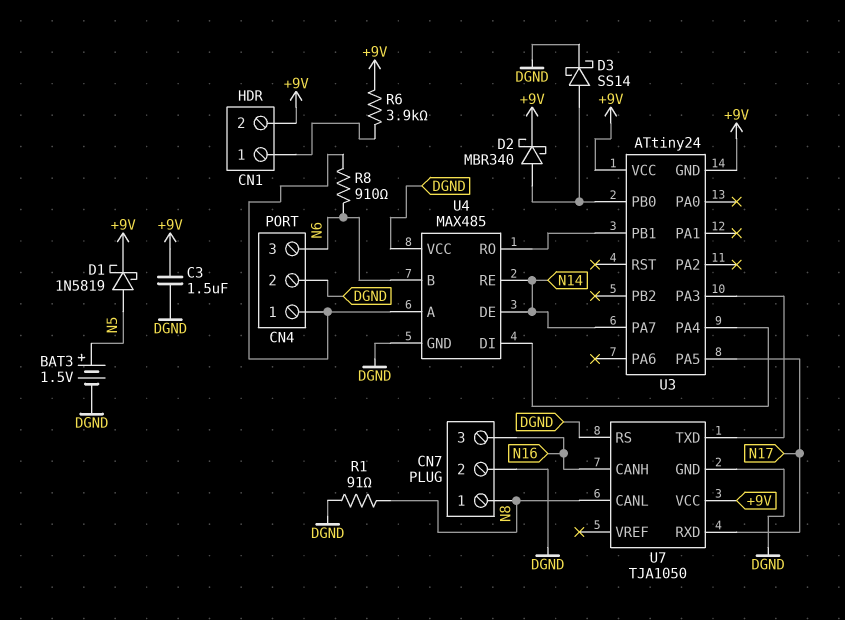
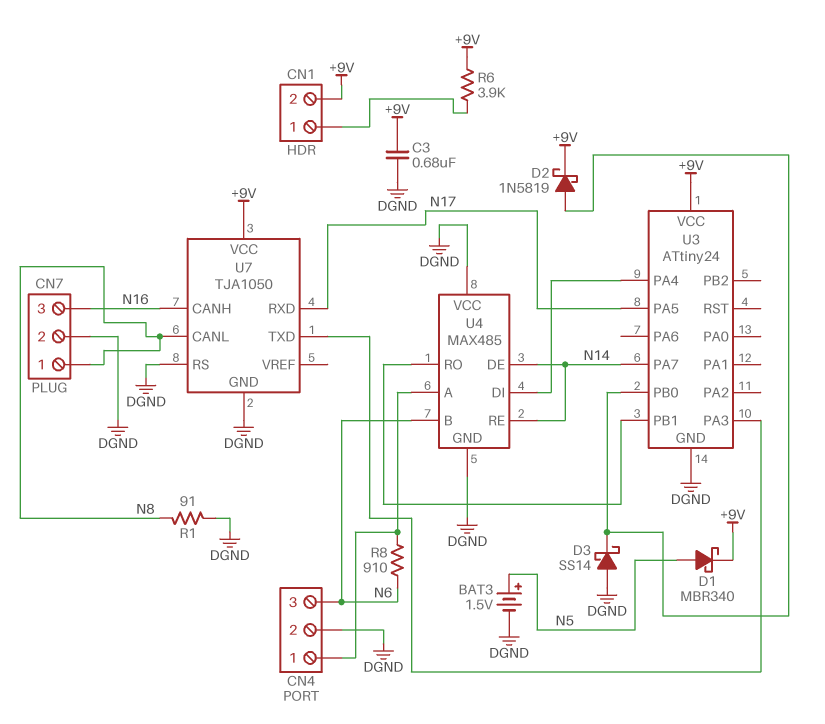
C3: 1.5uF (+9V, DGND) -> 680nF (+9V, DGND)
D1: schottky 1N5819 (A N5, K +9V) -> schottky MBR340 (A N5, K +9V)
D2: schottky MBR340 (A U3/PB0, K +9V) -> schottky 1N5819 (A U3/PB0, K +9V)
D3: schottky SS14 (A U3/PB0, K DGND) -> schottky SS14 (A DGND, K U3/PB0)
U3 pin GND: +9V -> DGND

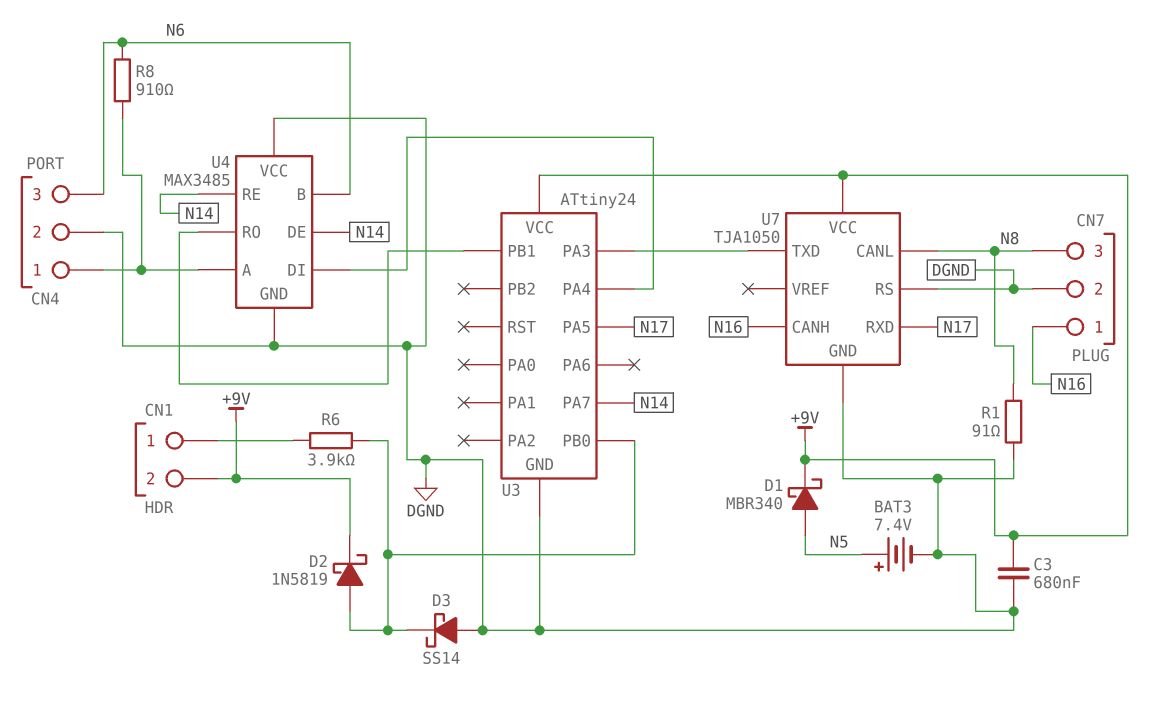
BAT3: 1.5V (plus N5, minus DGND) -> 7.4V (plus N5, minus DGND)
CN7 pin 1: N8 -> N16
CN7 pin 3: N16 -> N8
R6: 3.9k (+9V, CN1/1) -> 3.9k (CN1/1, U3/PB0)
U4: MAX485 -> MAX3485

